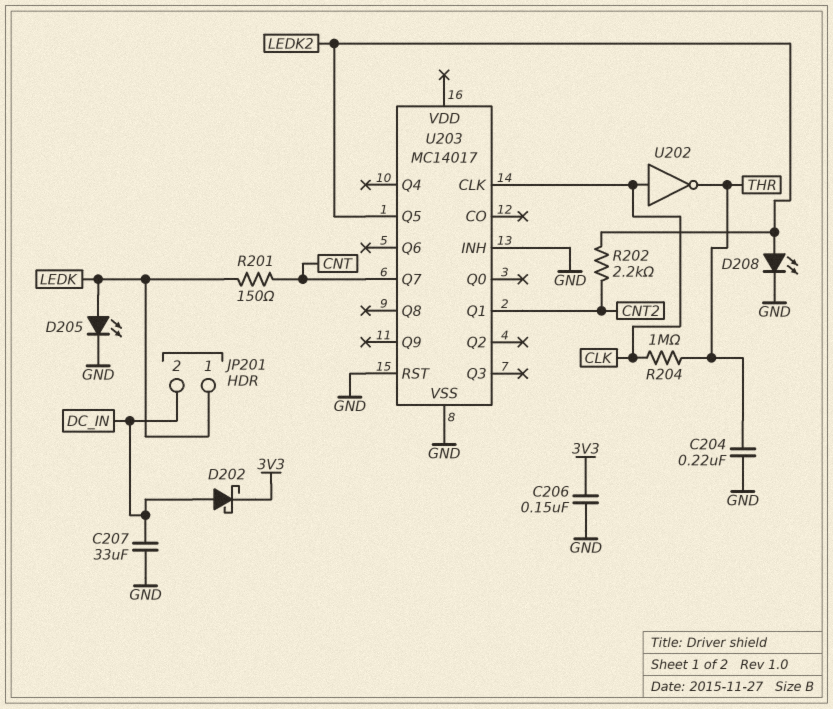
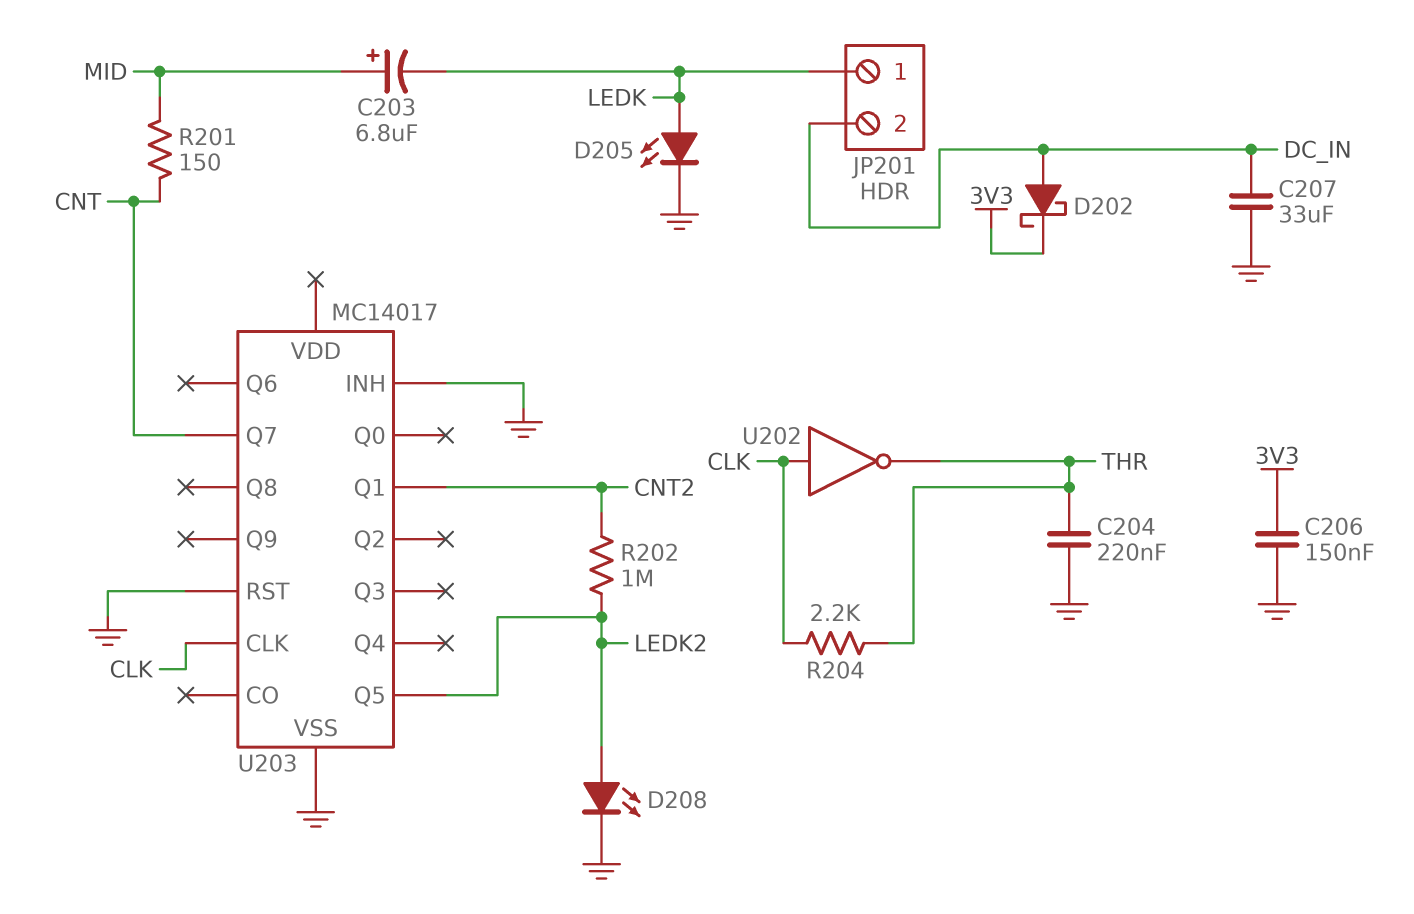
C203: none -> 6.8uF (plus MID, minus LEDK)
R201: 150 (CNT, LEDK) -> 150 (CNT, MID)
R202: 2.2k (CNT2, LEDK2) -> 1M (CNT2, LEDK2)
R204: 1M (CLK, THR) -> 2.2k (CLK, THR)

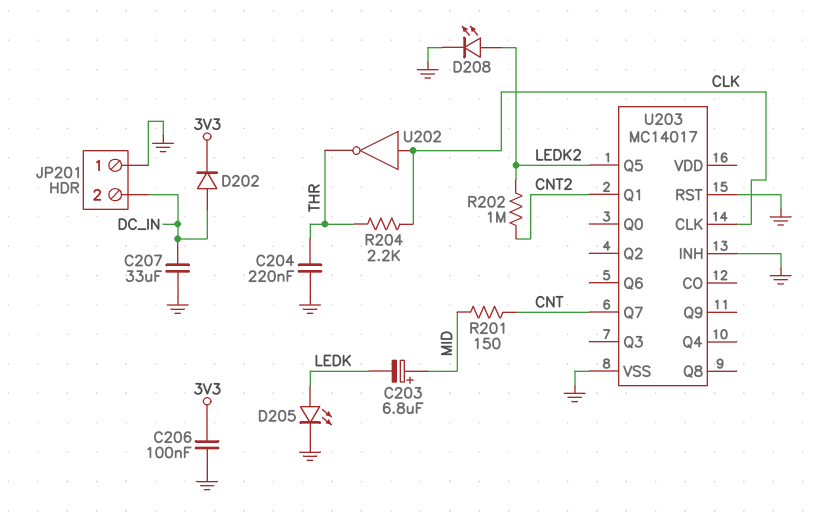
C206: 150nF (3V3, GND) -> 100nF (3V3, GND)
D202: schottky (A DC_IN, K 3V3) -> diode (A DC_IN, K 3V3)
JP201 pin 1: LEDK -> GND

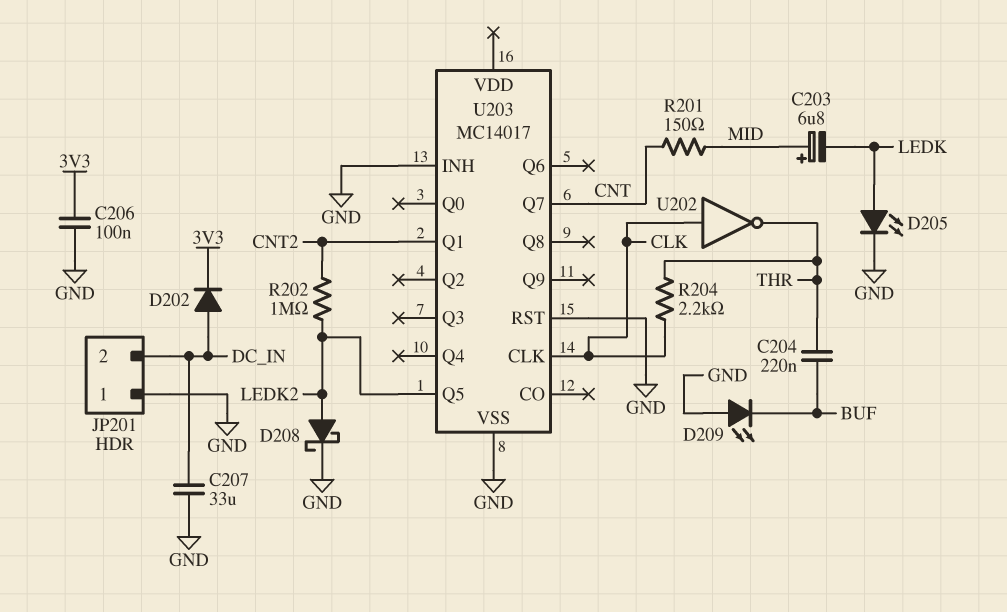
C204: 220nF (GND, THR) -> 220nF (BUF, THR)
D208: LED (A LEDK2, K GND) -> schottky (A LEDK2, K GND)
D209: none -> LED (A GND, K BUF)

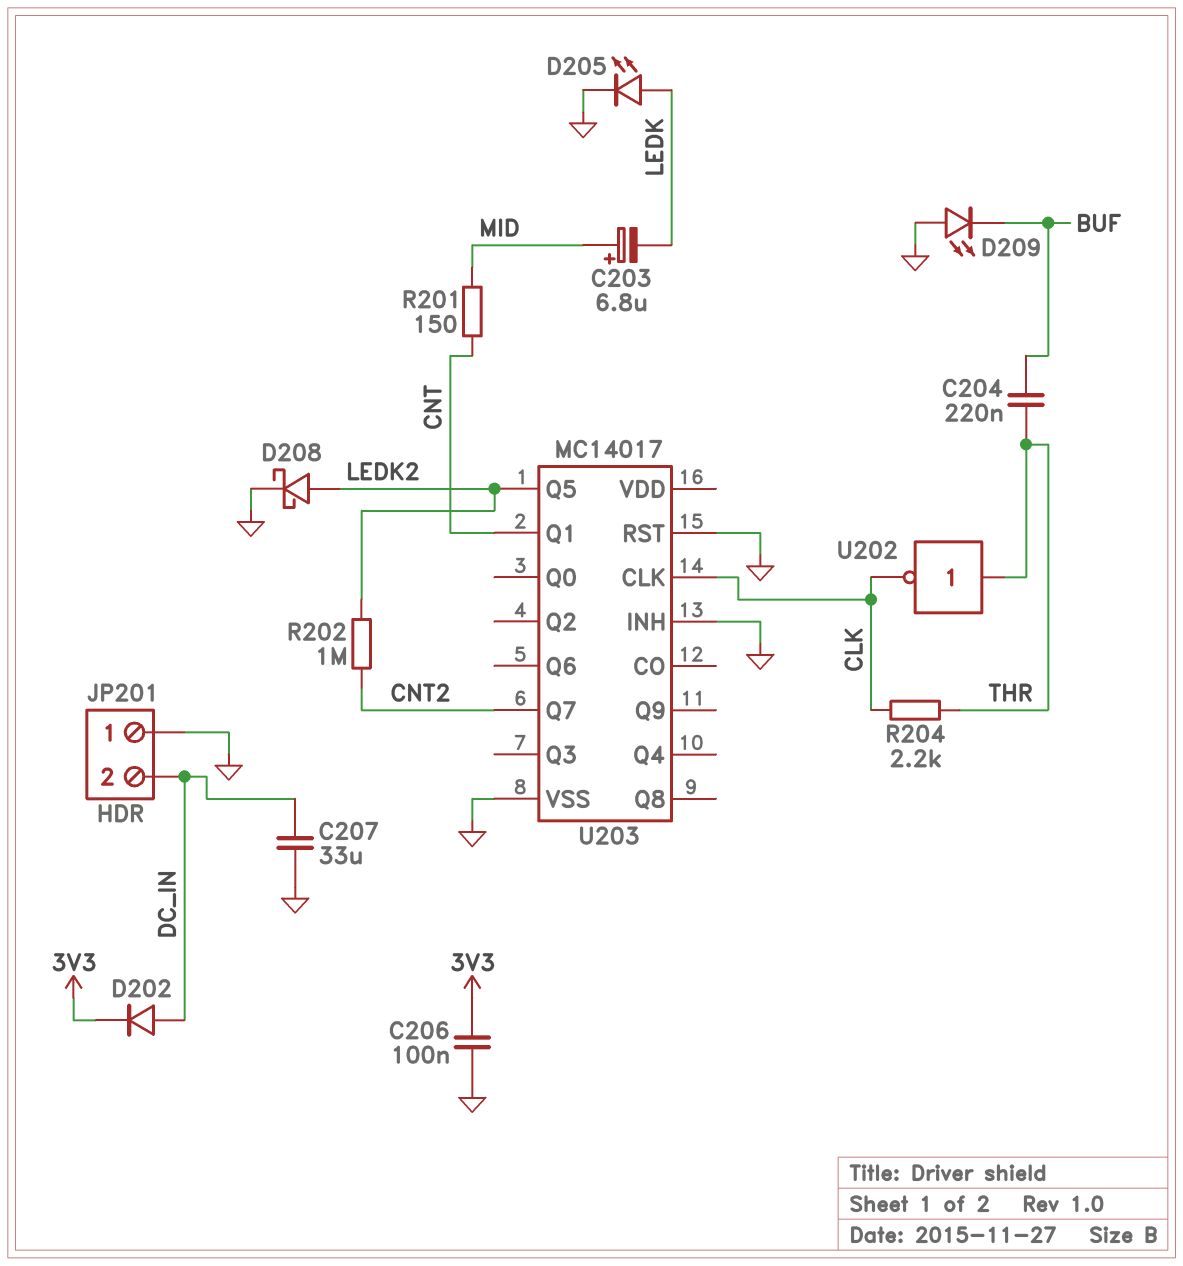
U202: NOT (in CLK, out THR) -> NOT (in THR, out CLK)
U203 pin Q1: CNT2 -> CNT
U203 pin Q7: CNT -> CNT2

